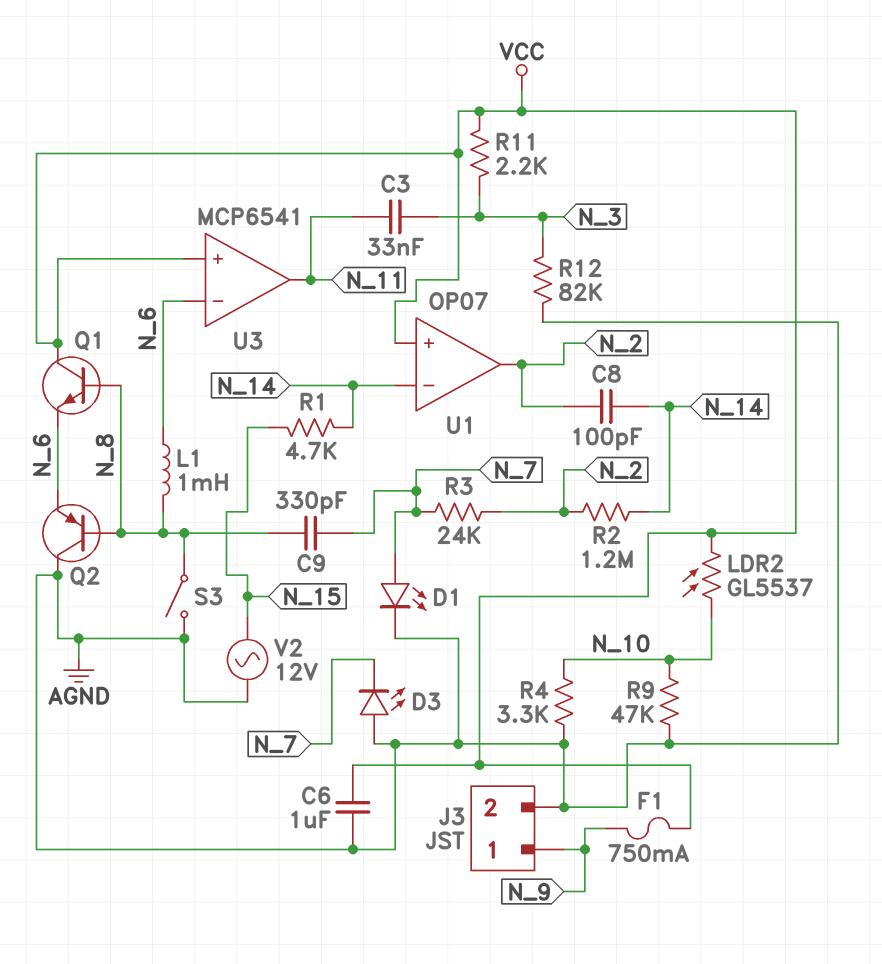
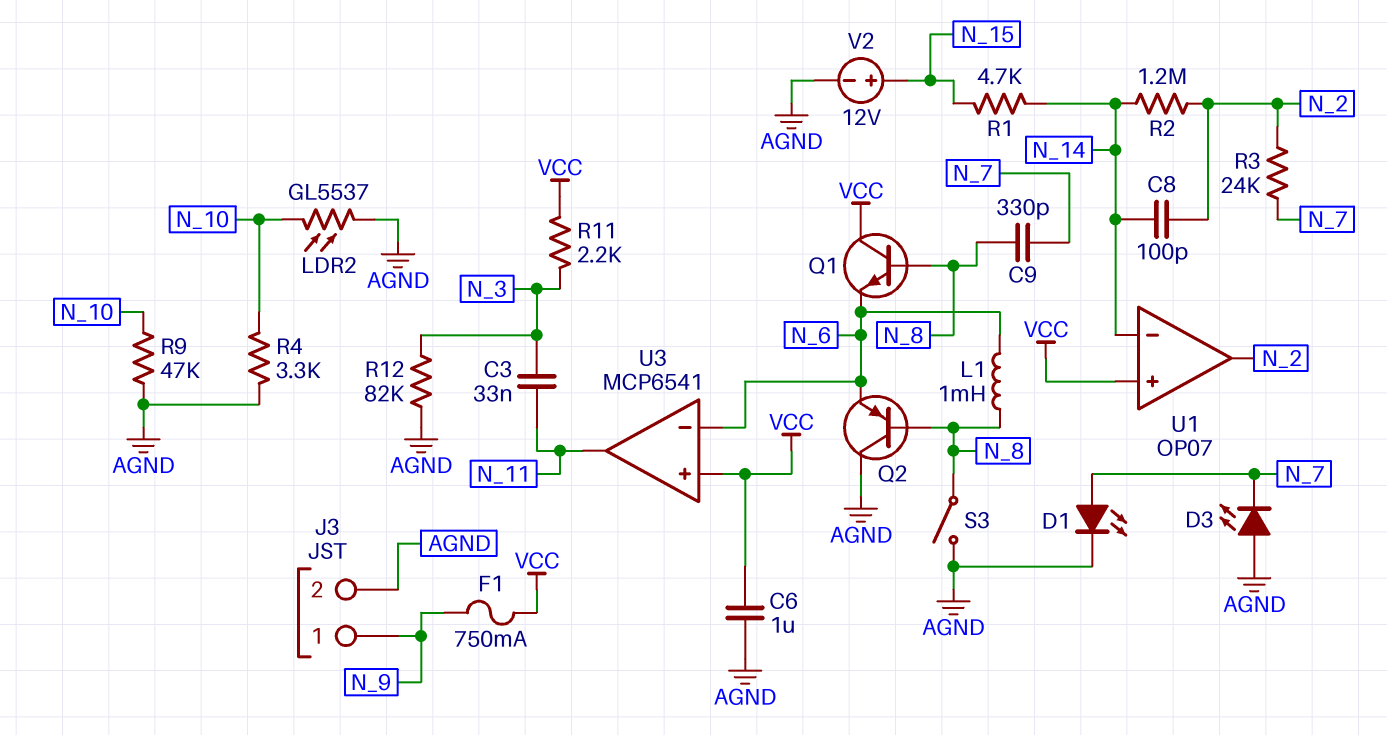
LDR2: GL5537 (N_10, VCC) -> GL5537 (AGND, N_10)
V2: AC 12V (AGND, N_15) -> 12V (plus N_15, minus AGND)

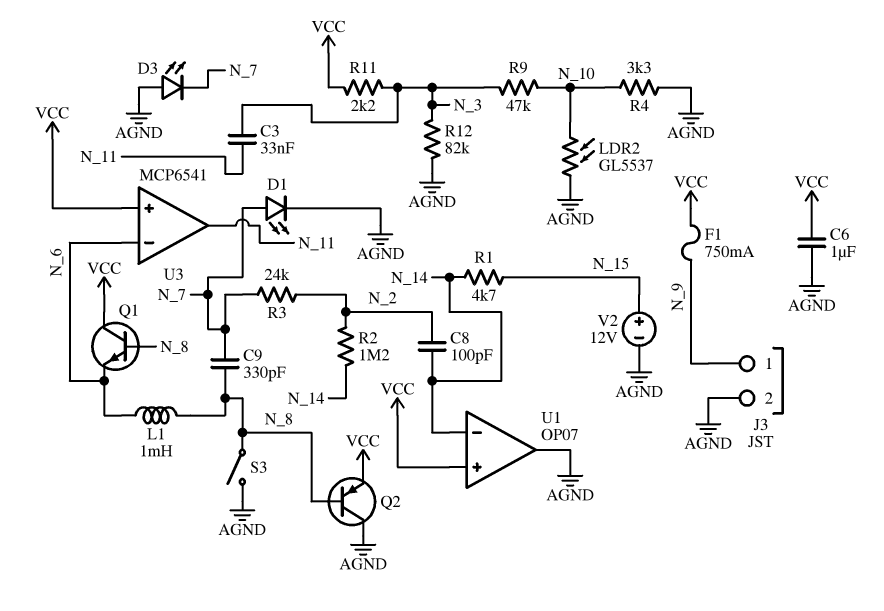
Q2: PNP (B N_8, C AGND, E N_6) -> PNP (B N_8, C AGND, E VCC)
R9: 47k (AGND, N_10) -> 47k (N_3, N_10)
U1 pin out: N_2 -> AGND

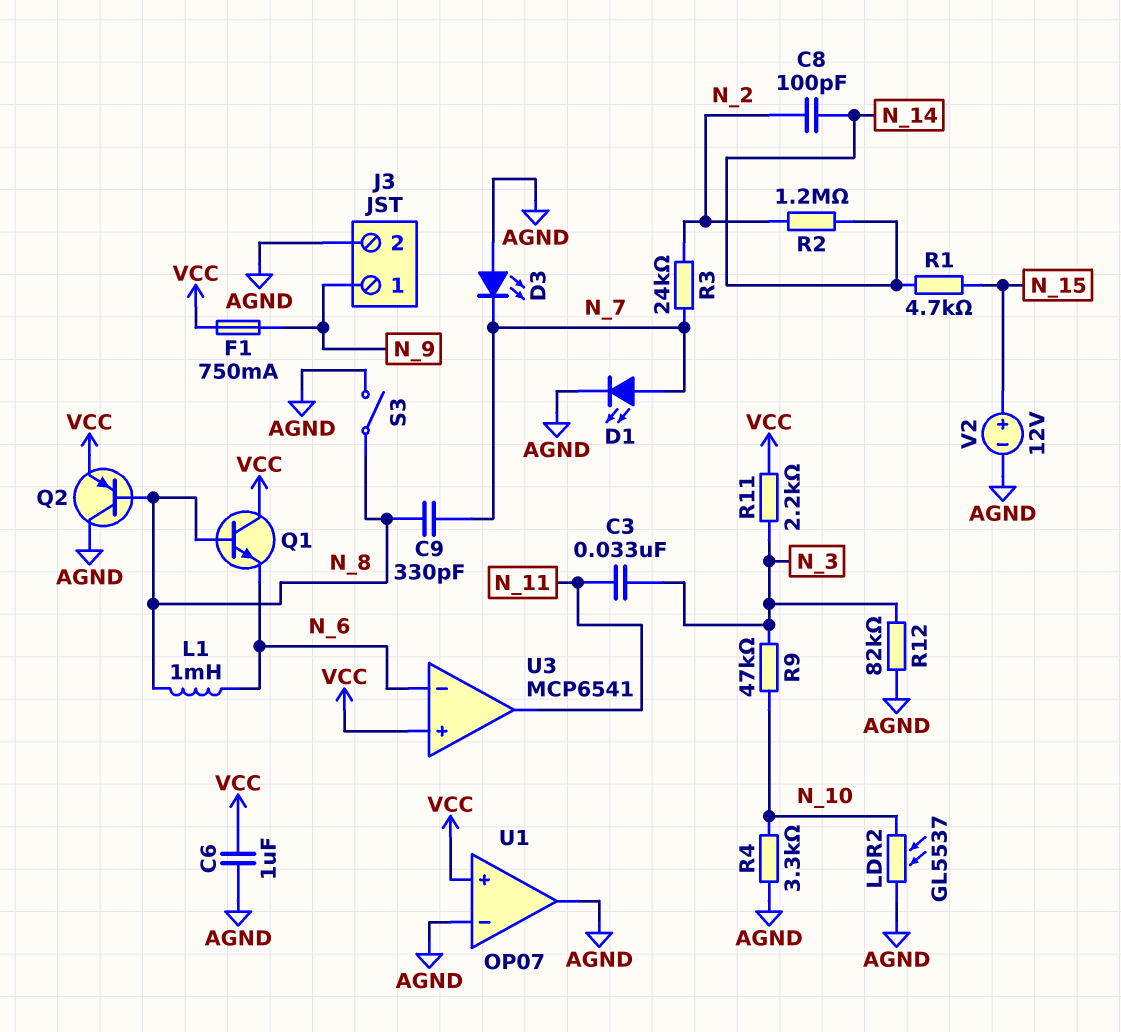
U1 pin in-: N_14 -> AGND

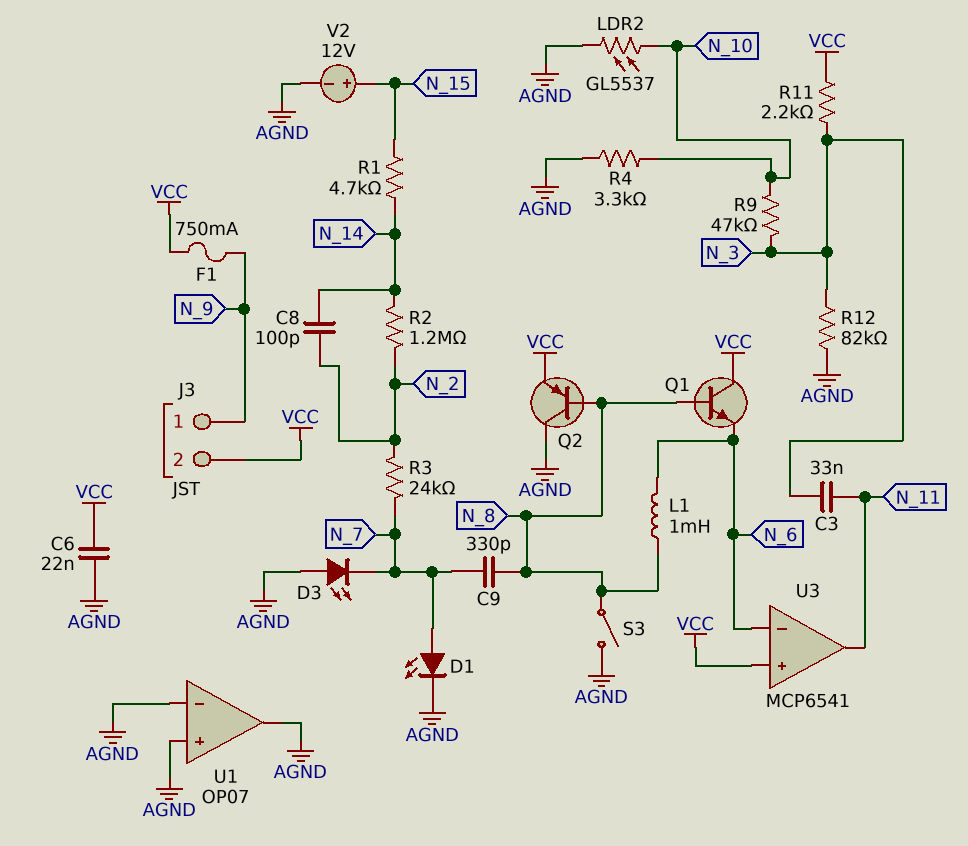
C6: 1uF (AGND, VCC) -> 22nF (AGND, VCC)
J3 pin 2: AGND -> VCC
U1 pin in+: VCC -> AGND

